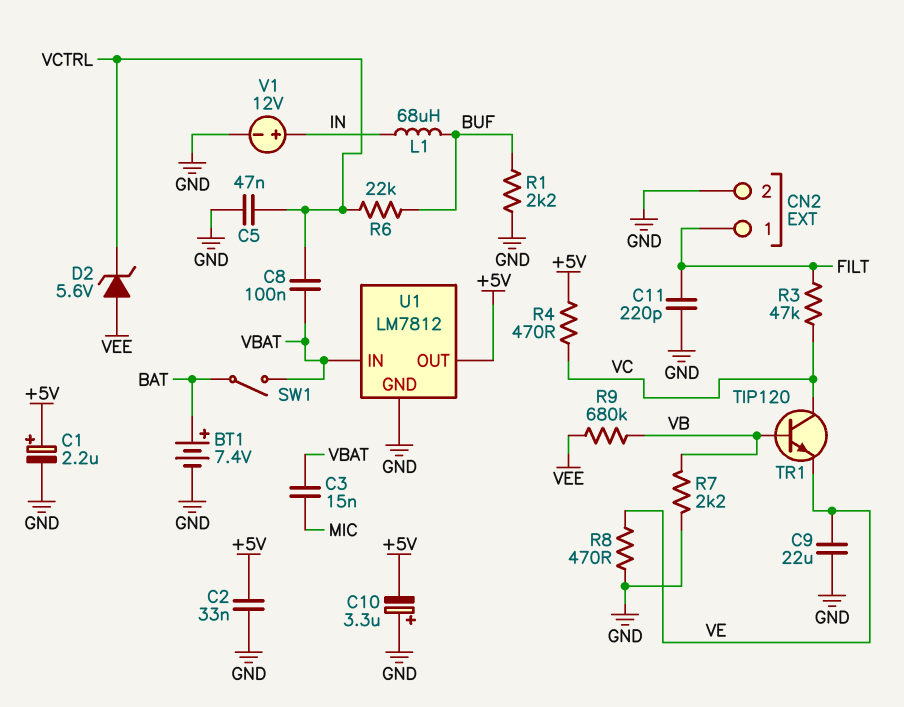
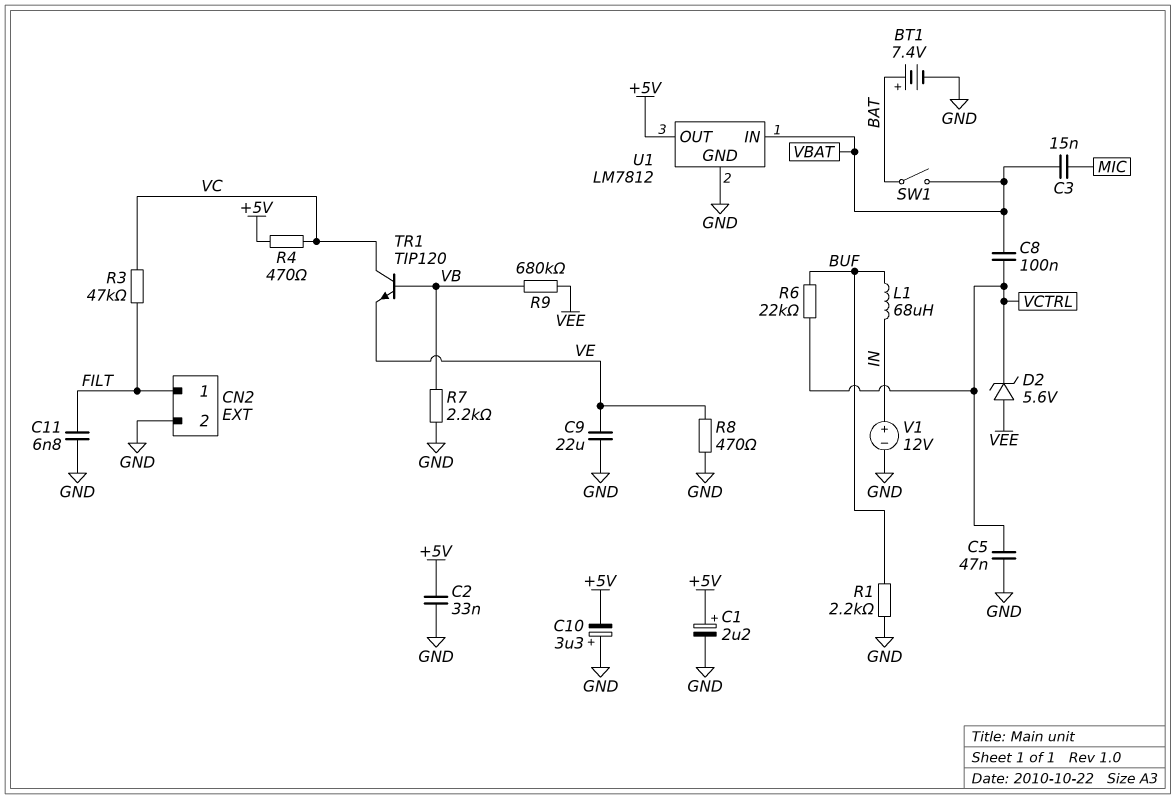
C11: 220pF (FILT, GND) -> 6.8nF (FILT, GND)

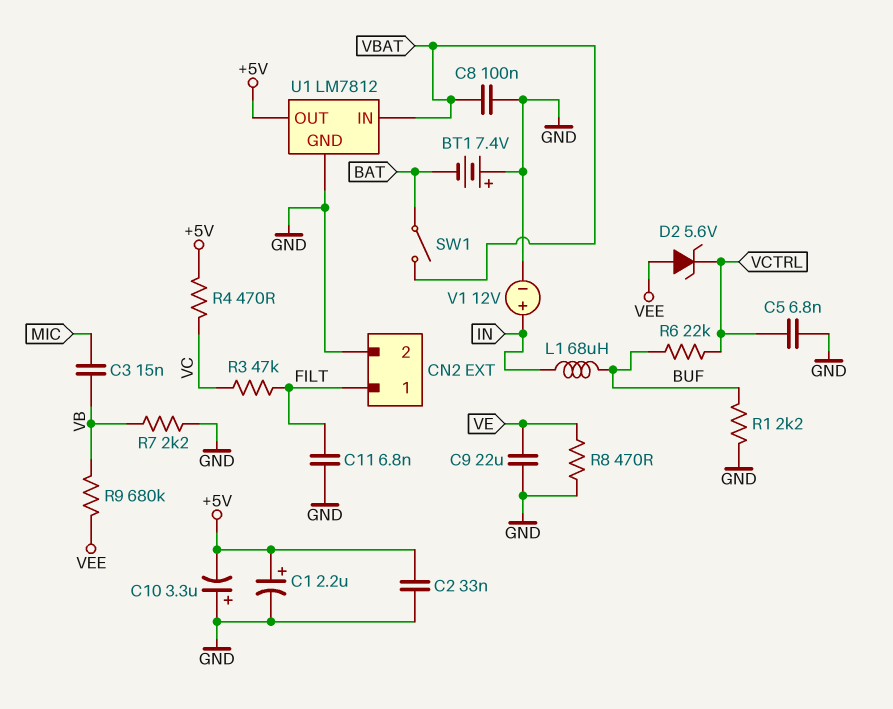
BT1: 7.4V (plus BAT, minus GND) -> 7.4V (plus GND, minus BAT)
C3: 15nF (MIC, VBAT) -> 15nF (MIC, VB)
C5: 47nF (GND, VCTRL) -> 6.8nF (GND, VCTRL)
C8: 100nF (VBAT, VCTRL) -> 100nF (GND, VBAT)
TR1: NPN TIP120 (B VB, C VC, E VE) -> none

